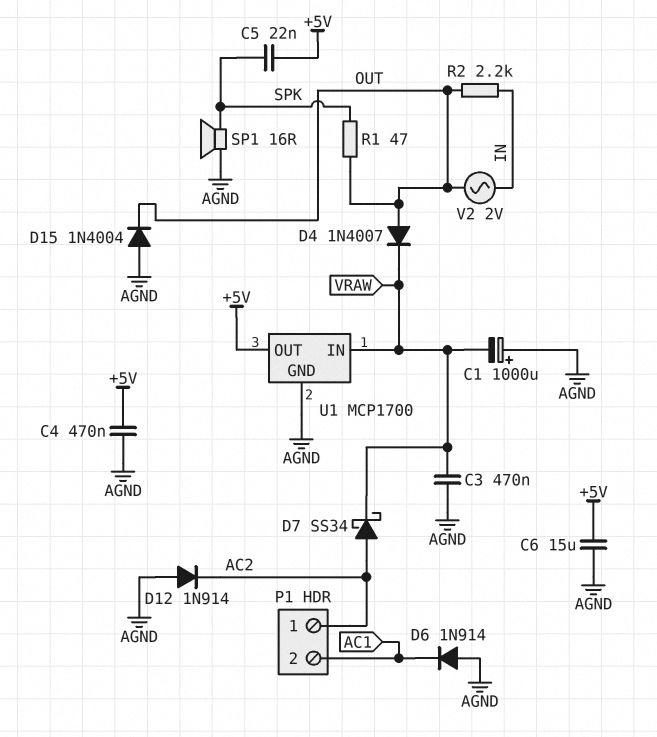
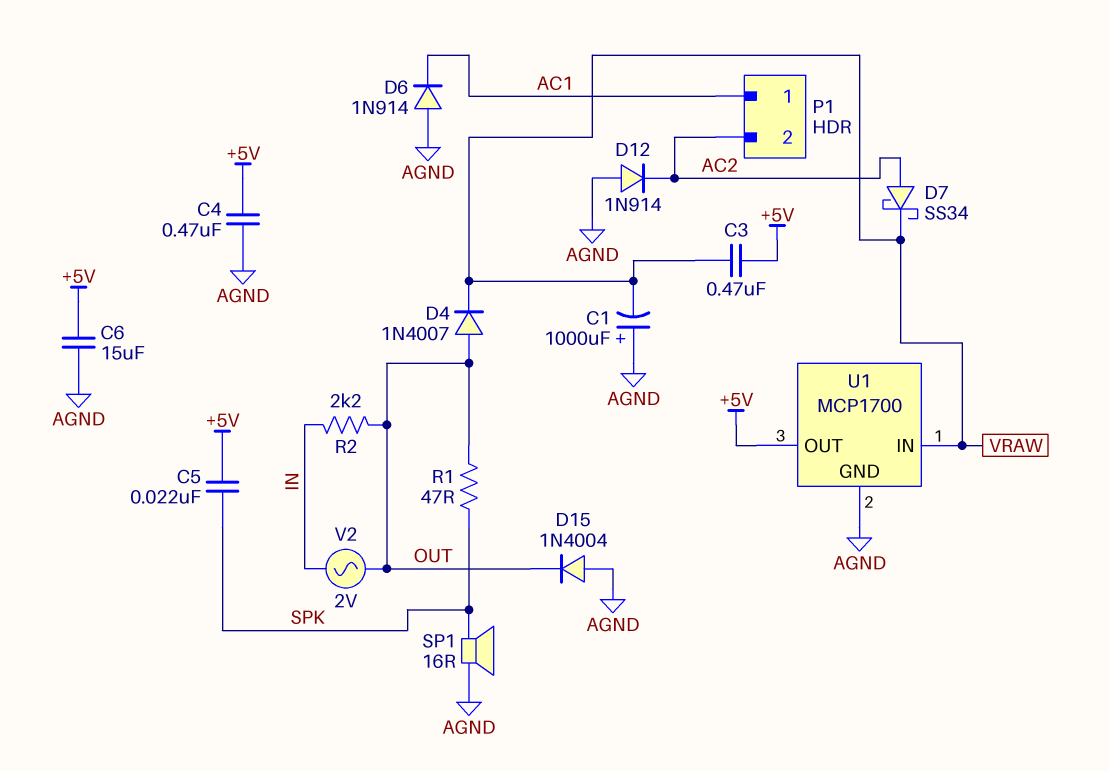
C3: 470nF (AGND, VRAW) -> 470nF (+5V, VRAW)
P1 pin 1: AC2 -> AC1
P1 pin 2: AC1 -> AC2

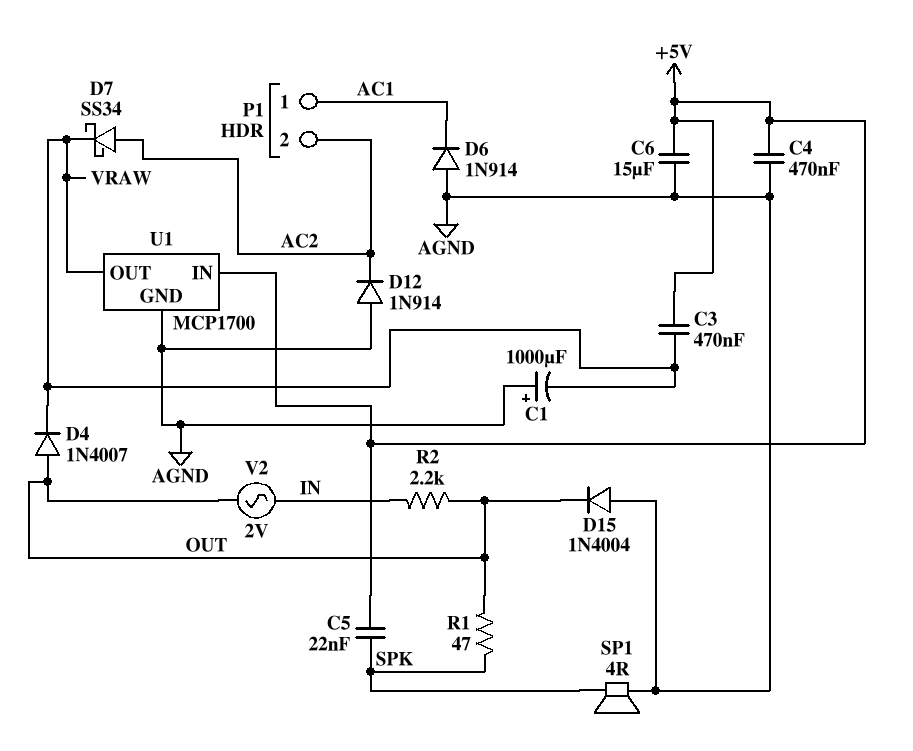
SP1: speaker 16R (AGND, SPK) -> speaker 4R (AGND, SPK)
U1 pin IN: VRAW -> +5V
U1 pin OUT: +5V -> VRAW

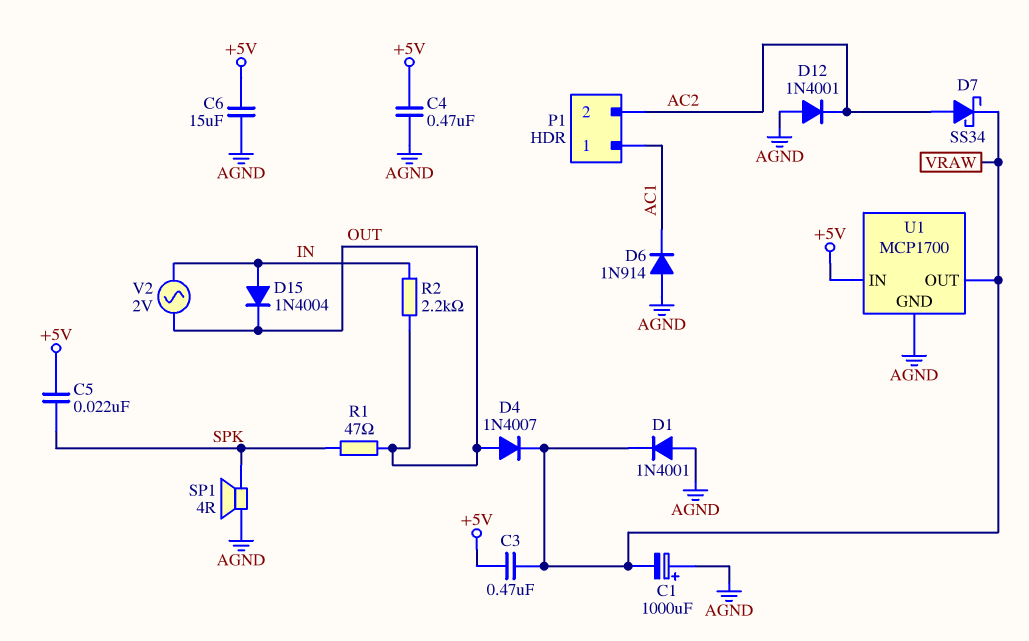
D1: none -> diode 1N4001 (A AGND, K VRAW)
D12: diode 1N914 (A AGND, K AC2) -> diode 1N4001 (A AGND, K AC2)
D15: diode 1N4004 (A AGND, K OUT) -> diode 1N4004 (A IN, K OUT)

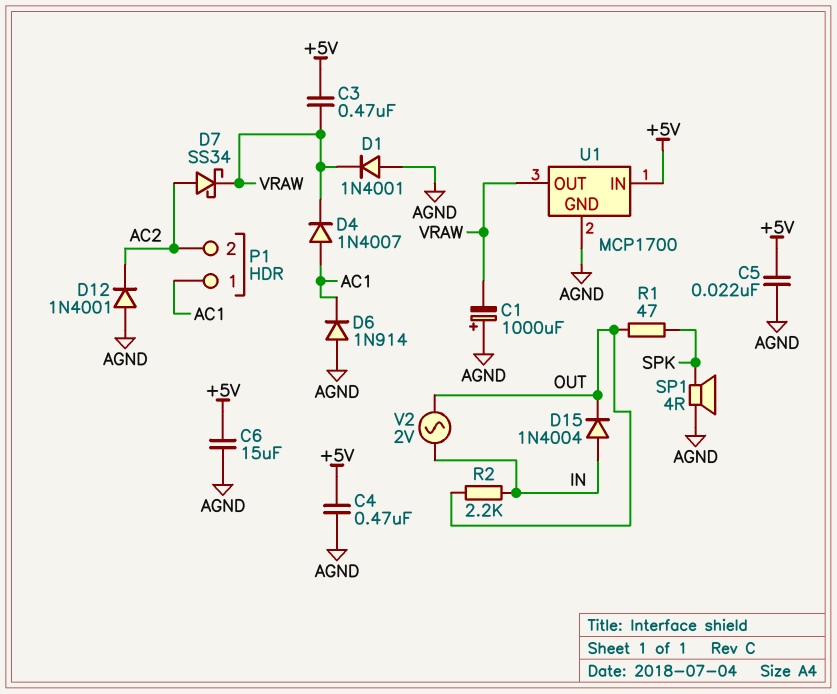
C5: 22nF (+5V, SPK) -> 22nF (+5V, AGND)
D4: diode 1N4007 (A OUT, K VRAW) -> diode 1N4007 (A AC1, K VRAW)

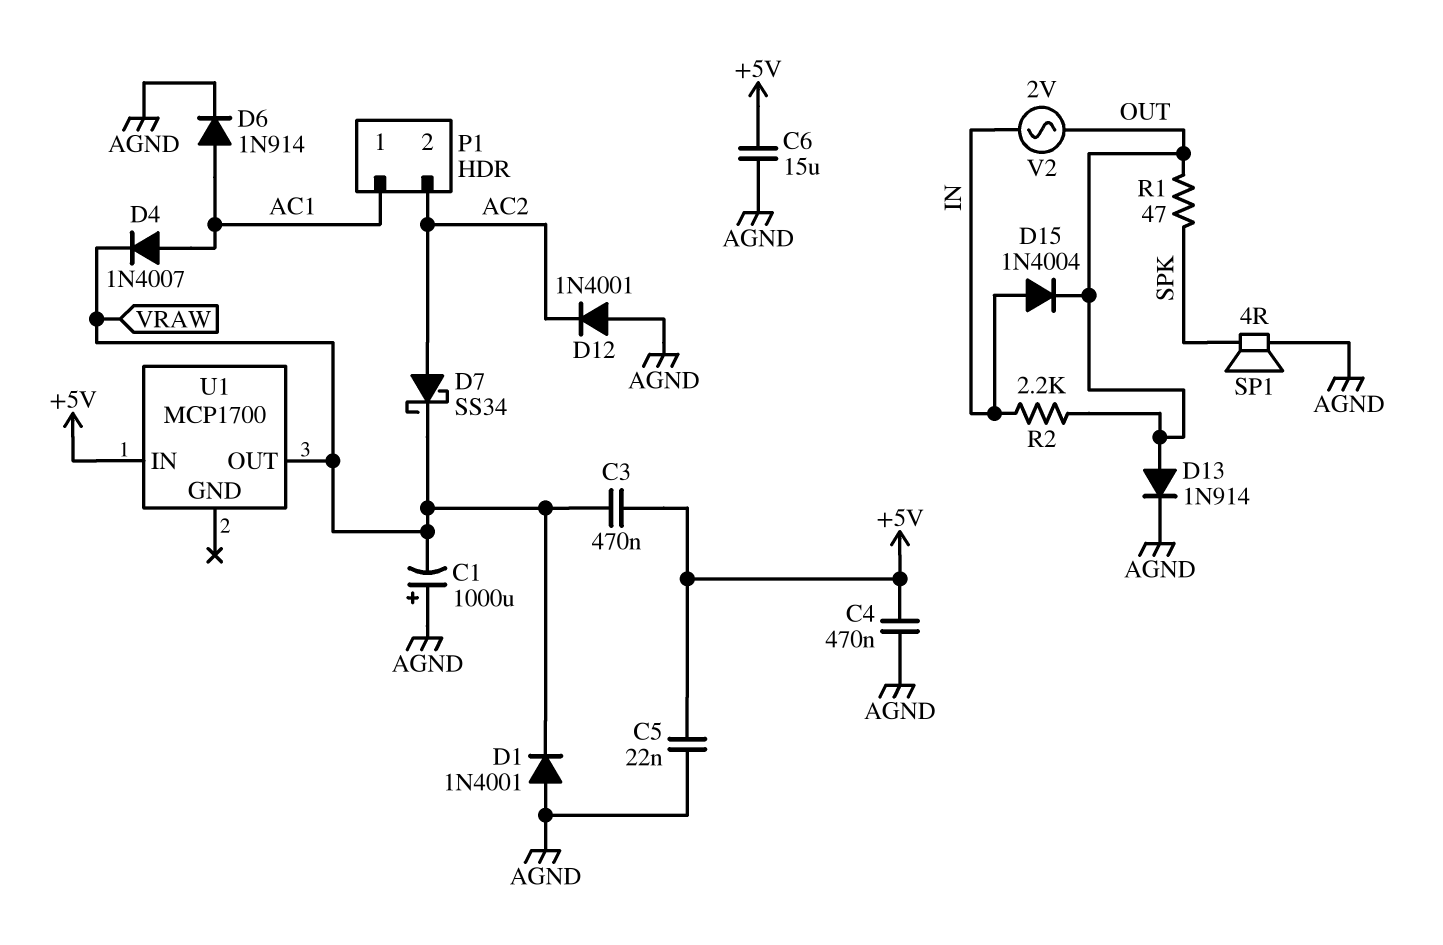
D6: diode 1N914 (A AGND, K AC1) -> diode 1N914 (A AC1, K AGND)
D13: none -> diode 1N914 (A OUT, K AGND)
U1 pin GND: AGND -> none

